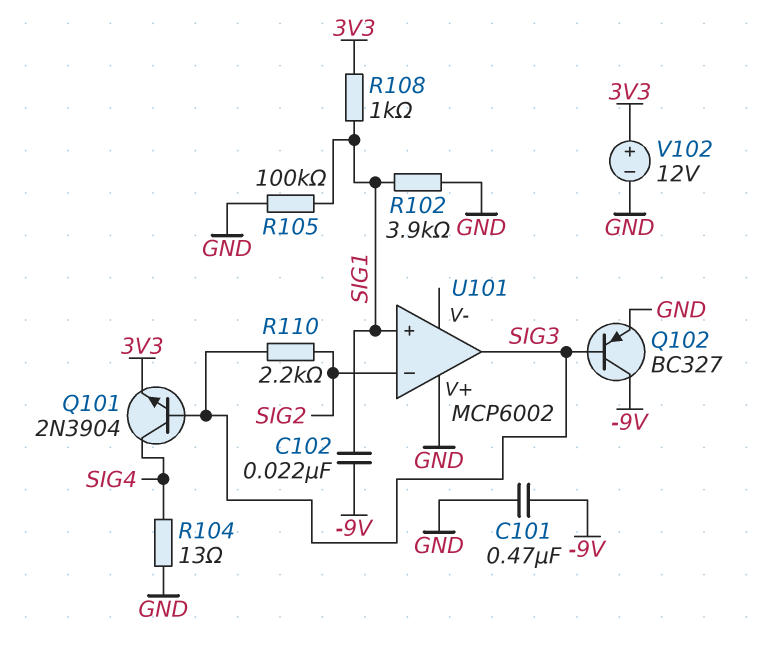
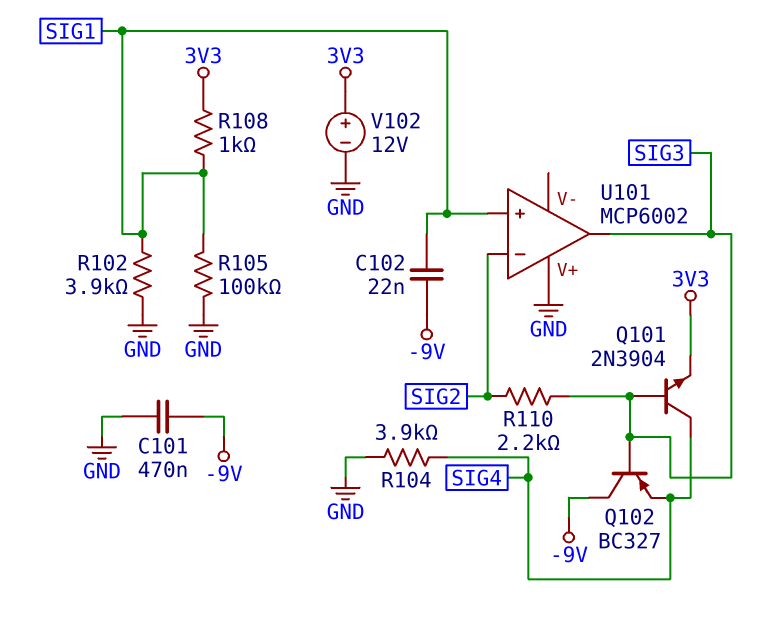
Q102: PNP BC327 (B SIG3, C -9V, E GND) -> PNP BC327 (B SIG3, C -9V, E SIG4)
R104: 13 (GND, SIG4) -> 3.9k (GND, SIG4)

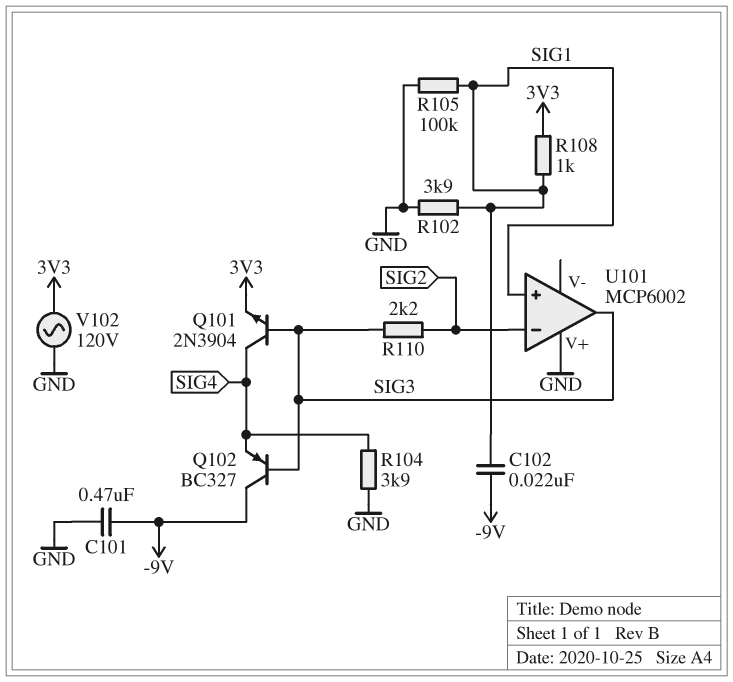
V102: 12V (plus 3V3, minus GND) -> AC 120V (3V3, GND)

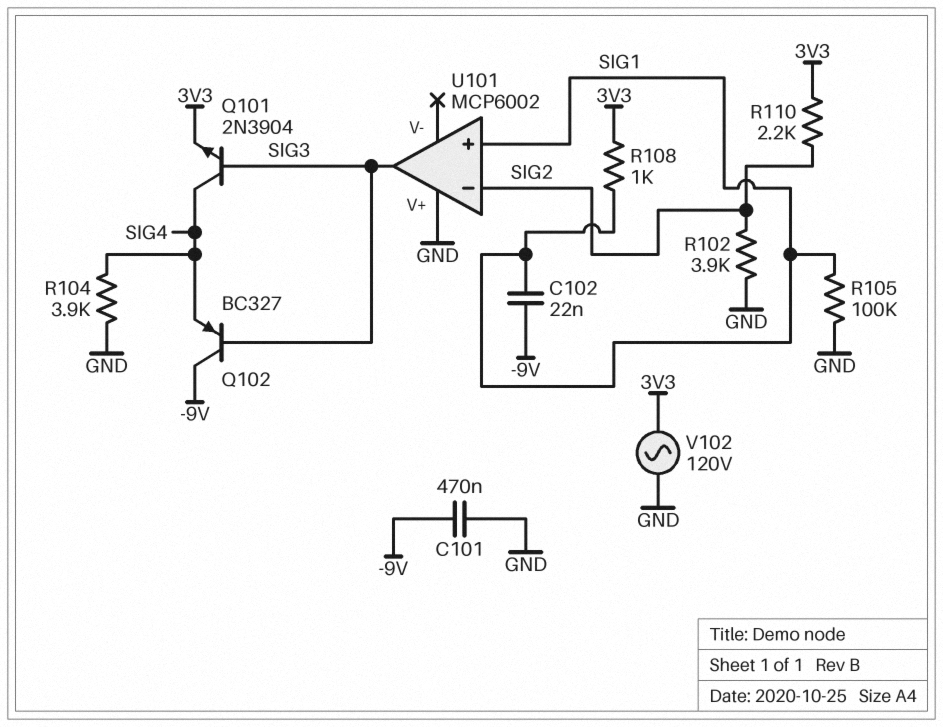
R102: 3.9k (GND, SIG1) -> 3.9k (GND, SIG2)
R110: 2.2k (SIG2, SIG3) -> 2.2k (3V3, SIG2)

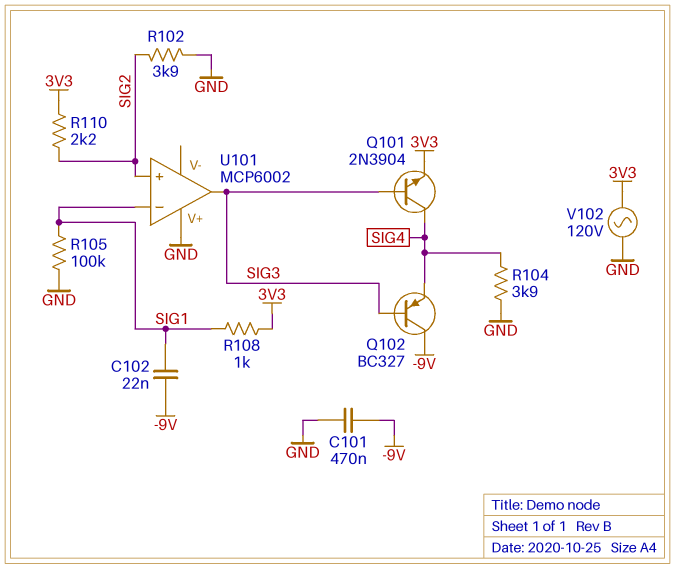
U101 pin in+: SIG1 -> SIG2
U101 pin in-: SIG2 -> SIG1

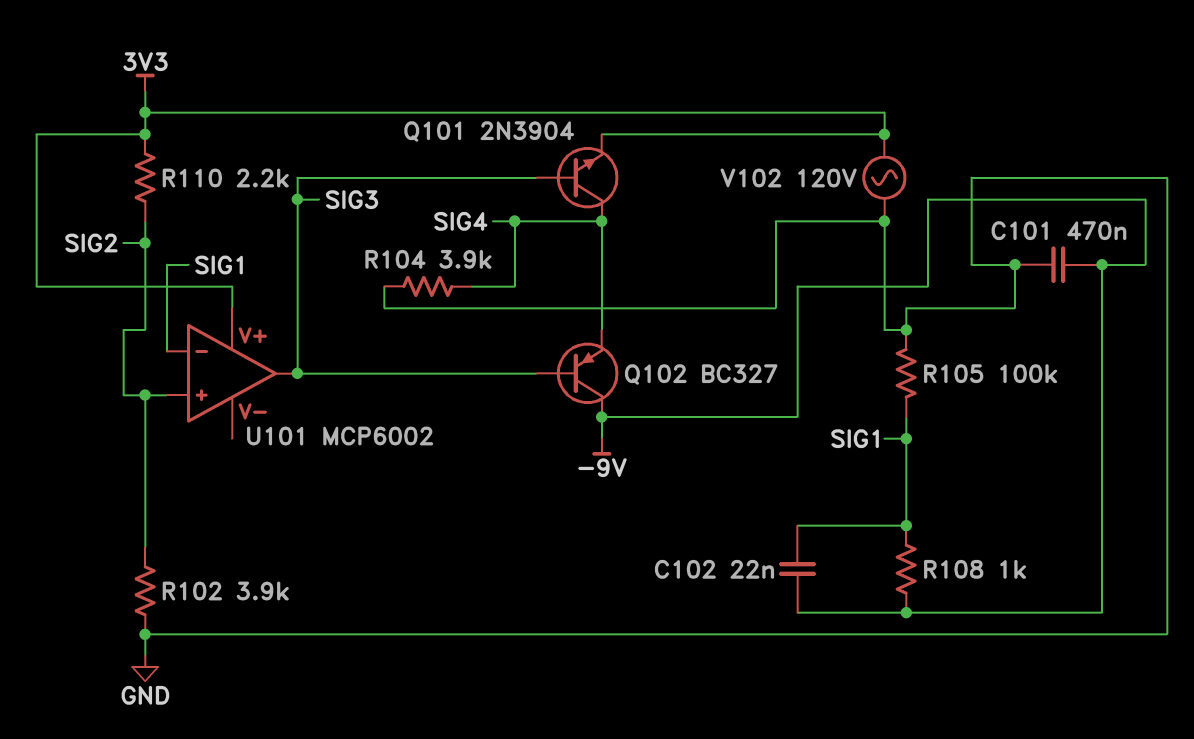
R108: 1k (3V3, SIG1) -> 1k (-9V, SIG1)
U101 pin V+: GND -> 3V3

